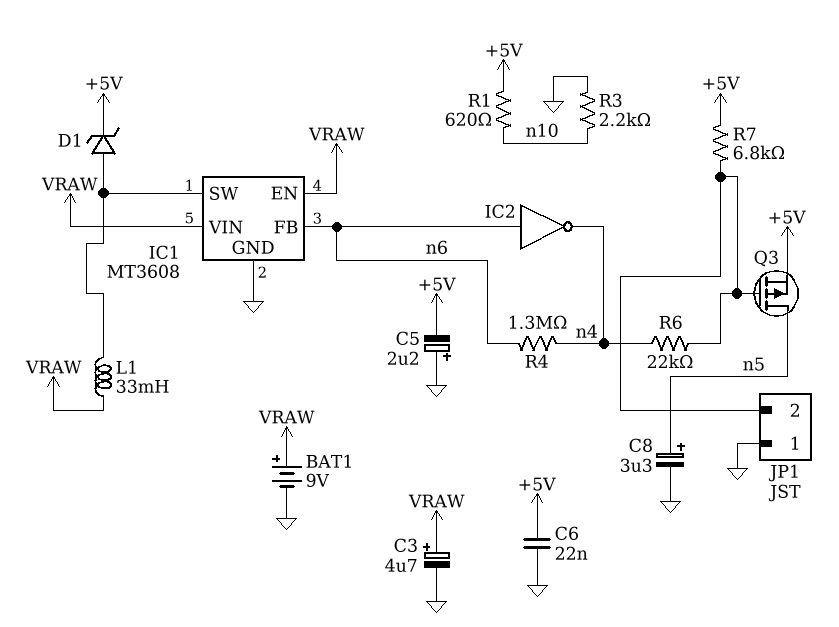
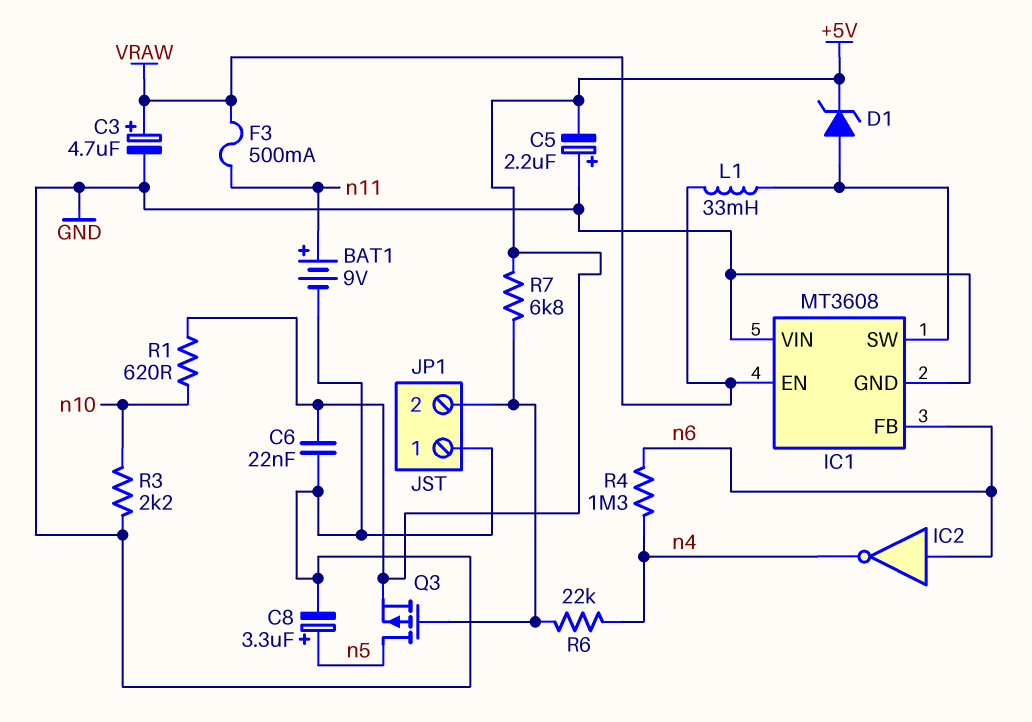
BAT1: 9V (plus VRAW, minus GND) -> 9V (plus n11, minus GND)
F3: none -> 500mA (VRAW, n11)
IC1 pin VIN: VRAW -> GND

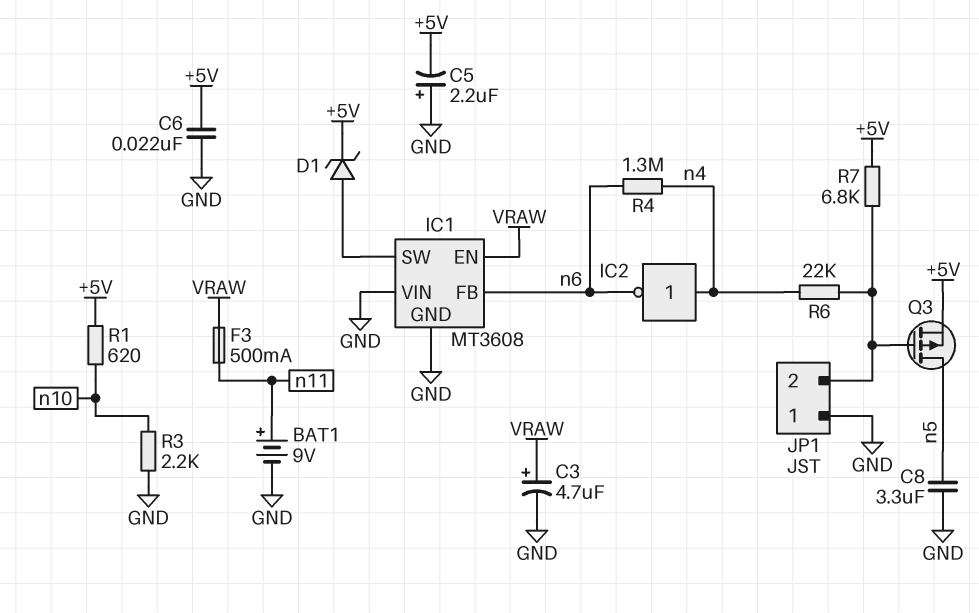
C8: 3.3uF (plus n5, minus GND) -> 3.3uF (GND, n5)
IC2: NOT (in n6, out n4) -> NOT (in n4, out n6)
L1: 33mH (IC1/SW, VRAW) -> none

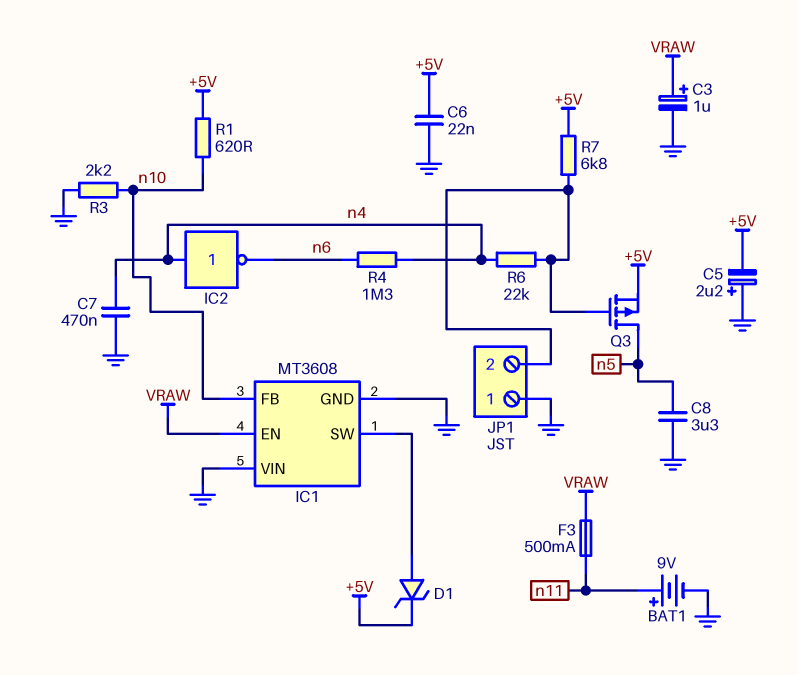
C3: 4.7uF (plus VRAW, minus GND) -> 1uF (plus VRAW, minus GND)
C7: none -> 470nF (GND, n4)
IC1 pin FB: n6 -> n10

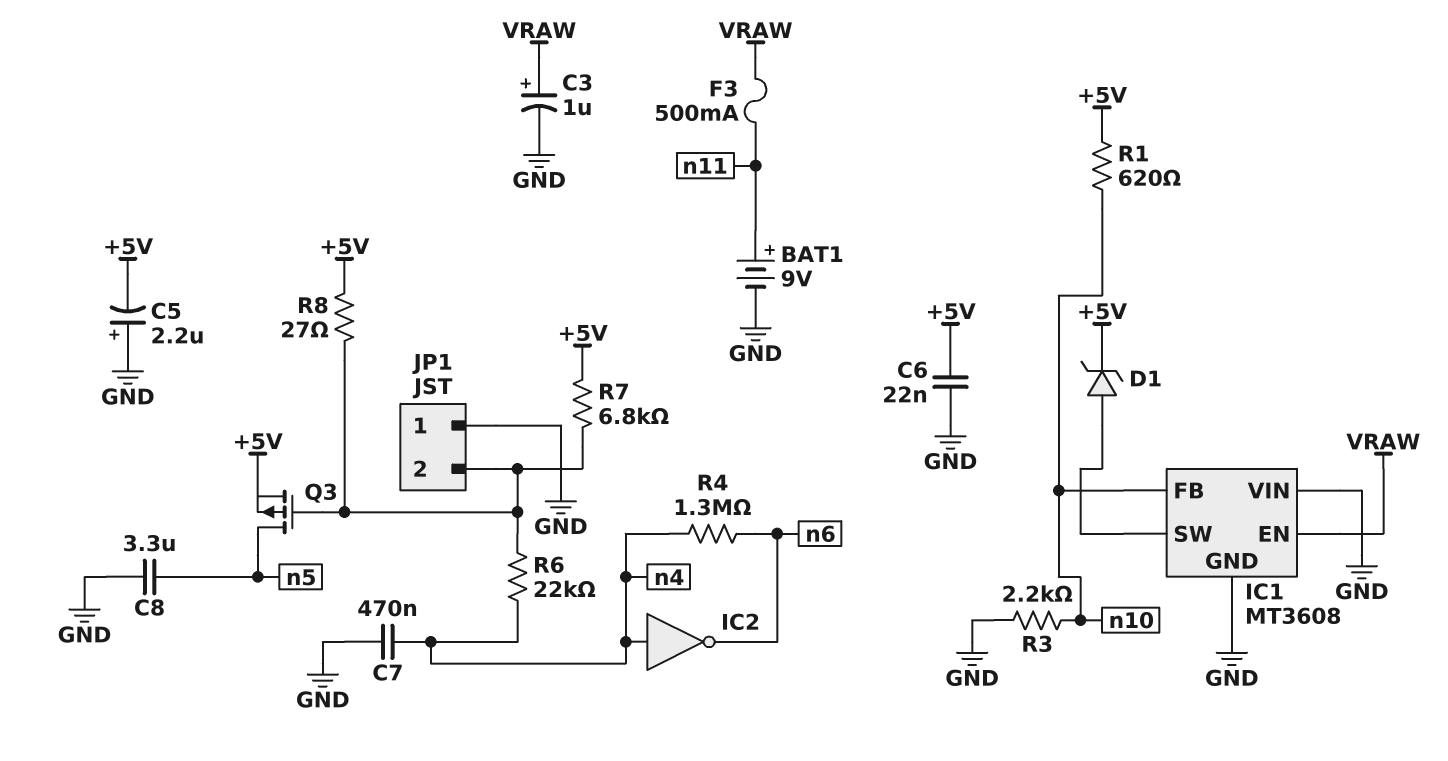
R8: none -> 27 (+5V, JP1/2)

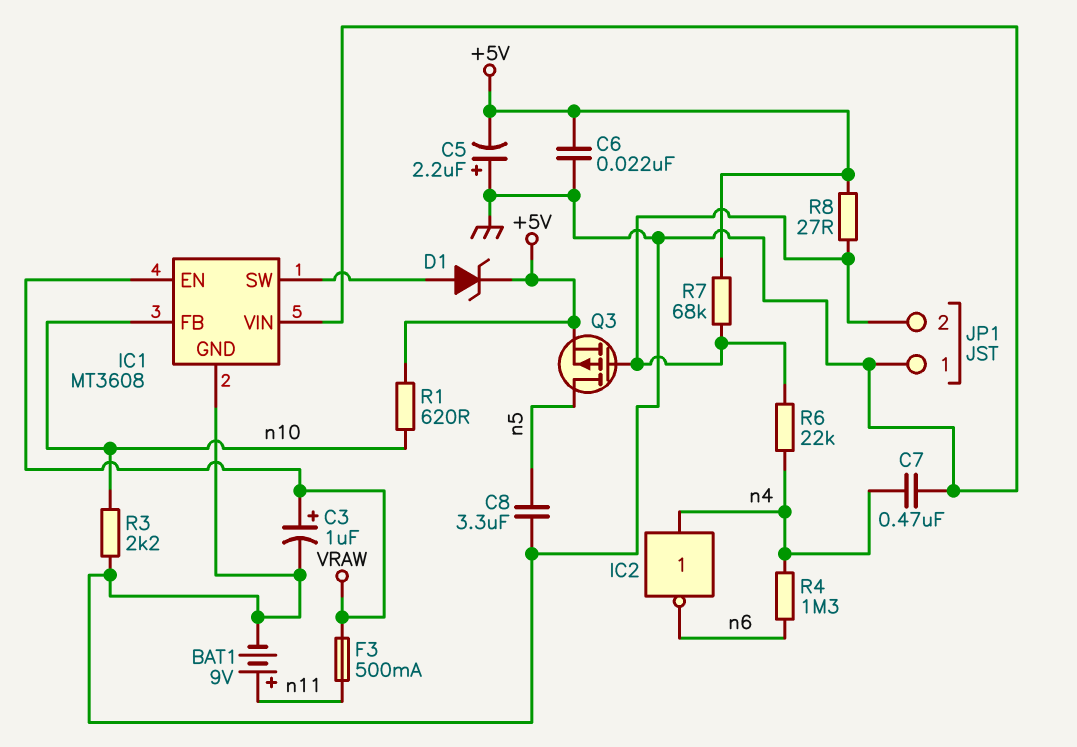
R7: 6.8k (+5V, JP1/2) -> 68k (+5V, JP1/2)

